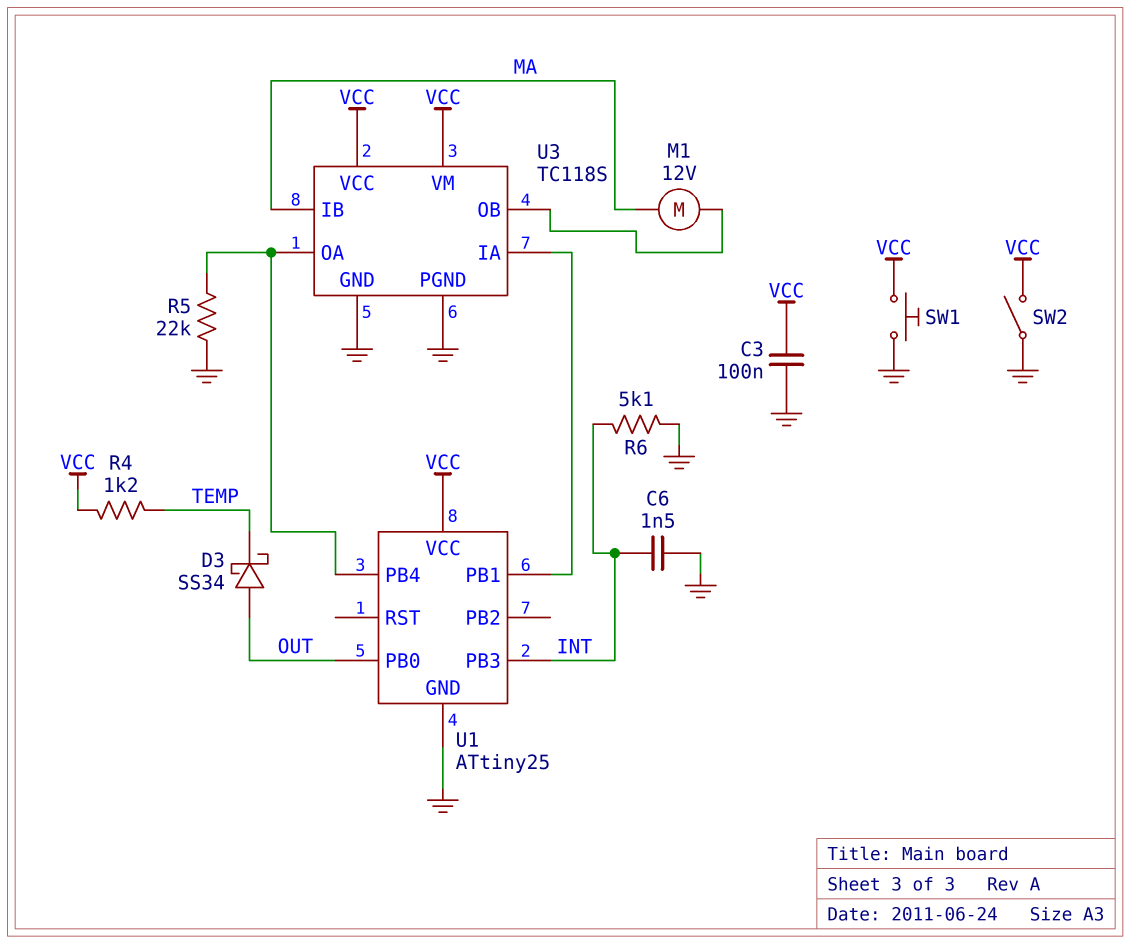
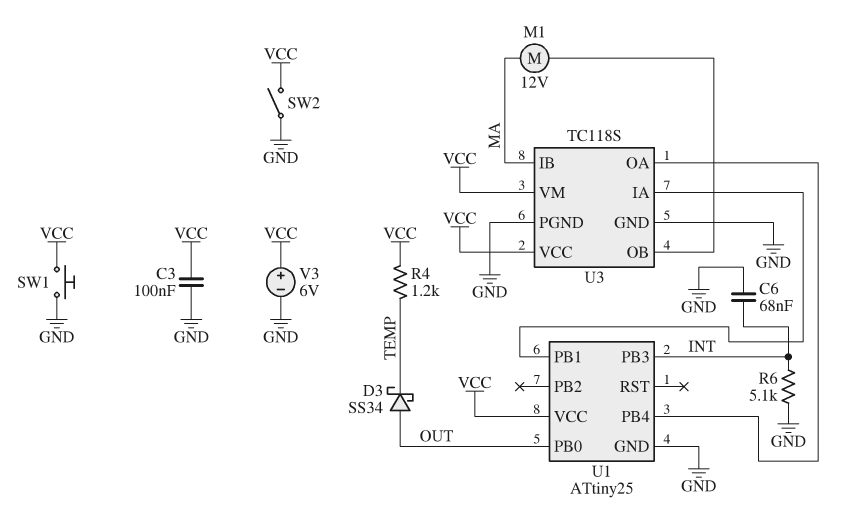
C6: 1.5nF (GND, INT) -> 68nF (GND, INT)
R5: 22k (GND, U1/PB4) -> none
V3: none -> 6V (plus VCC, minus GND)

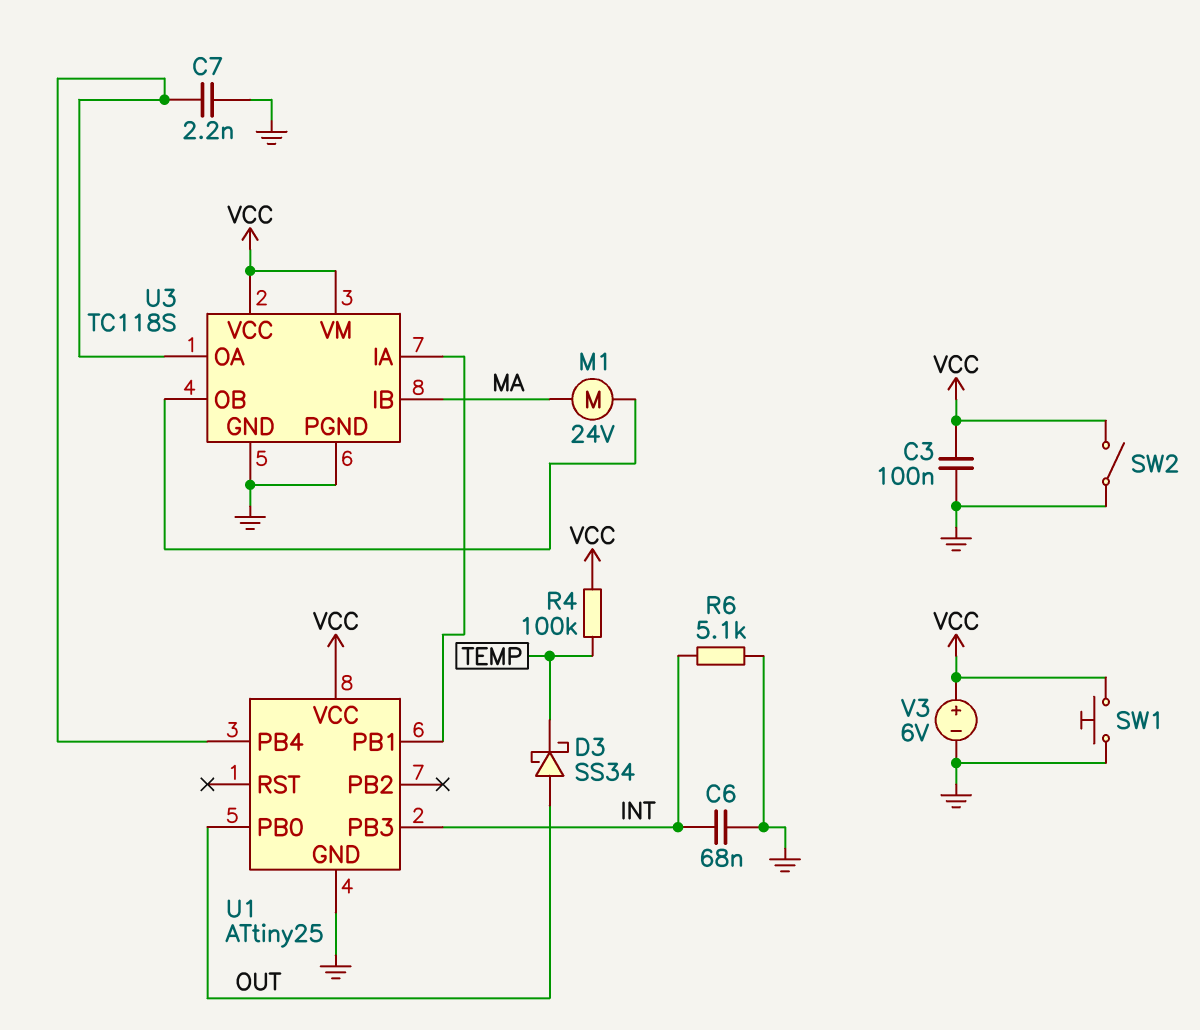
C7: none -> 2.2nF (GND, U1/PB4)
M1: motor 12V (MA, U3/OB) -> motor 24V (MA, U3/OB)
R4: 1.2k (TEMP, VCC) -> 100k (TEMP, VCC)

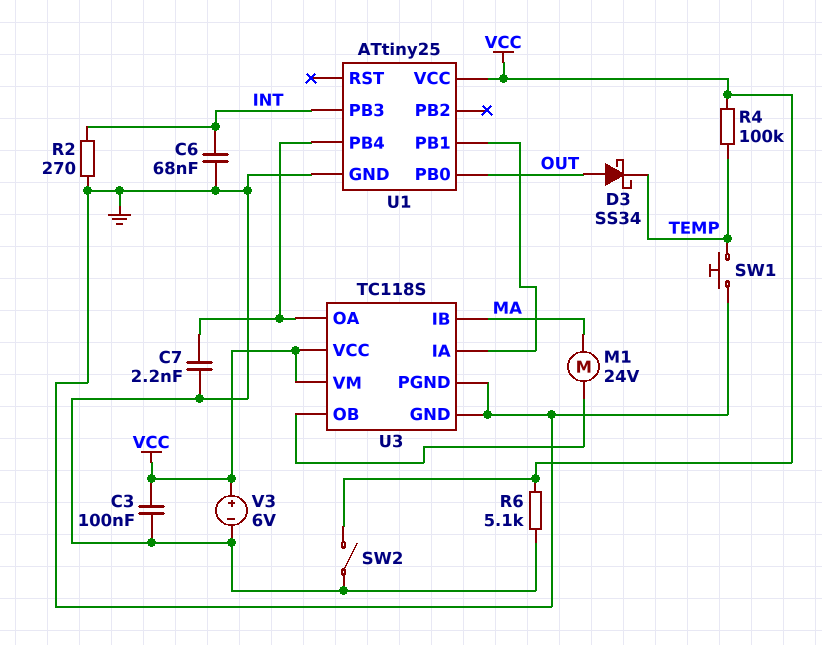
R2: none -> 270 (GND, INT)
R6: 5.1k (GND, INT) -> 5.1k (GND, VCC)
SW1: button (GND, VCC) -> button (GND, TEMP)

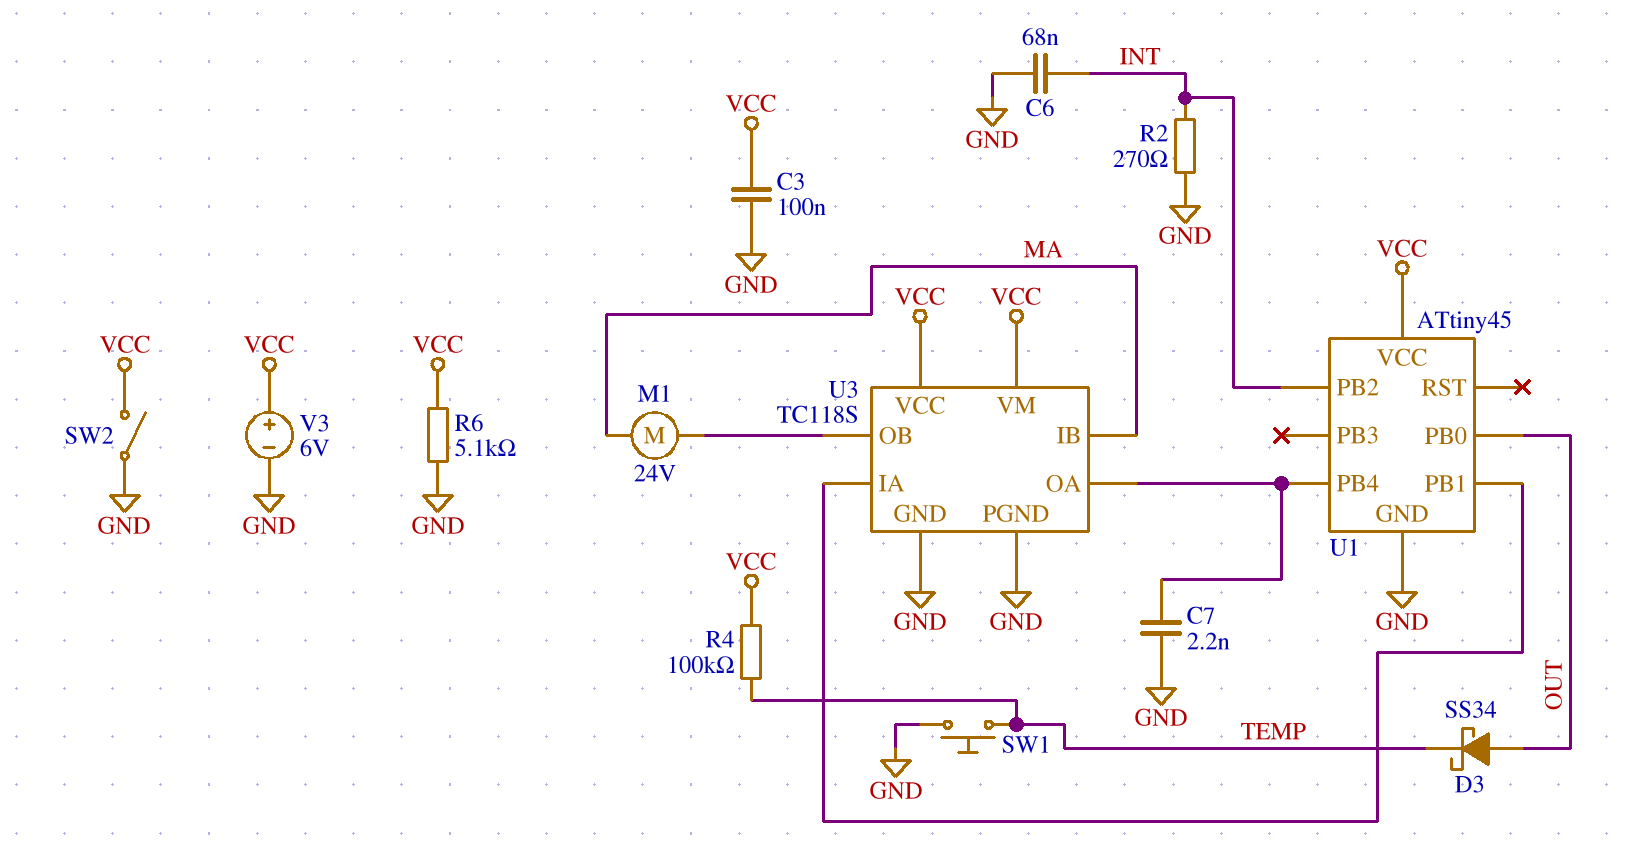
U1: ATtiny25 -> ATtiny45
U1 pin PB2: none -> INT
U1 pin PB3: INT -> none

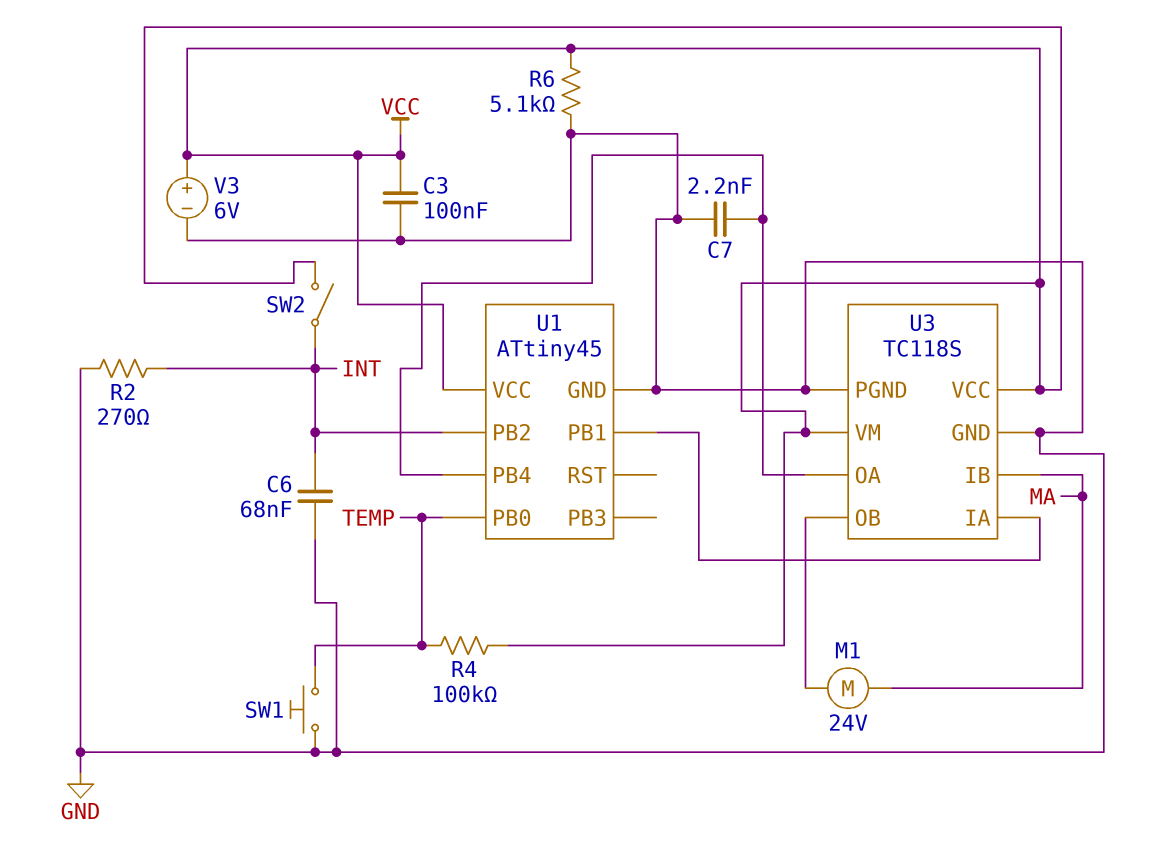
D3: schottky SS34 (A OUT, K TEMP) -> none
SW2: switch (GND, VCC) -> switch (INT, VCC)
U1 pin PB0: OUT -> TEMP

